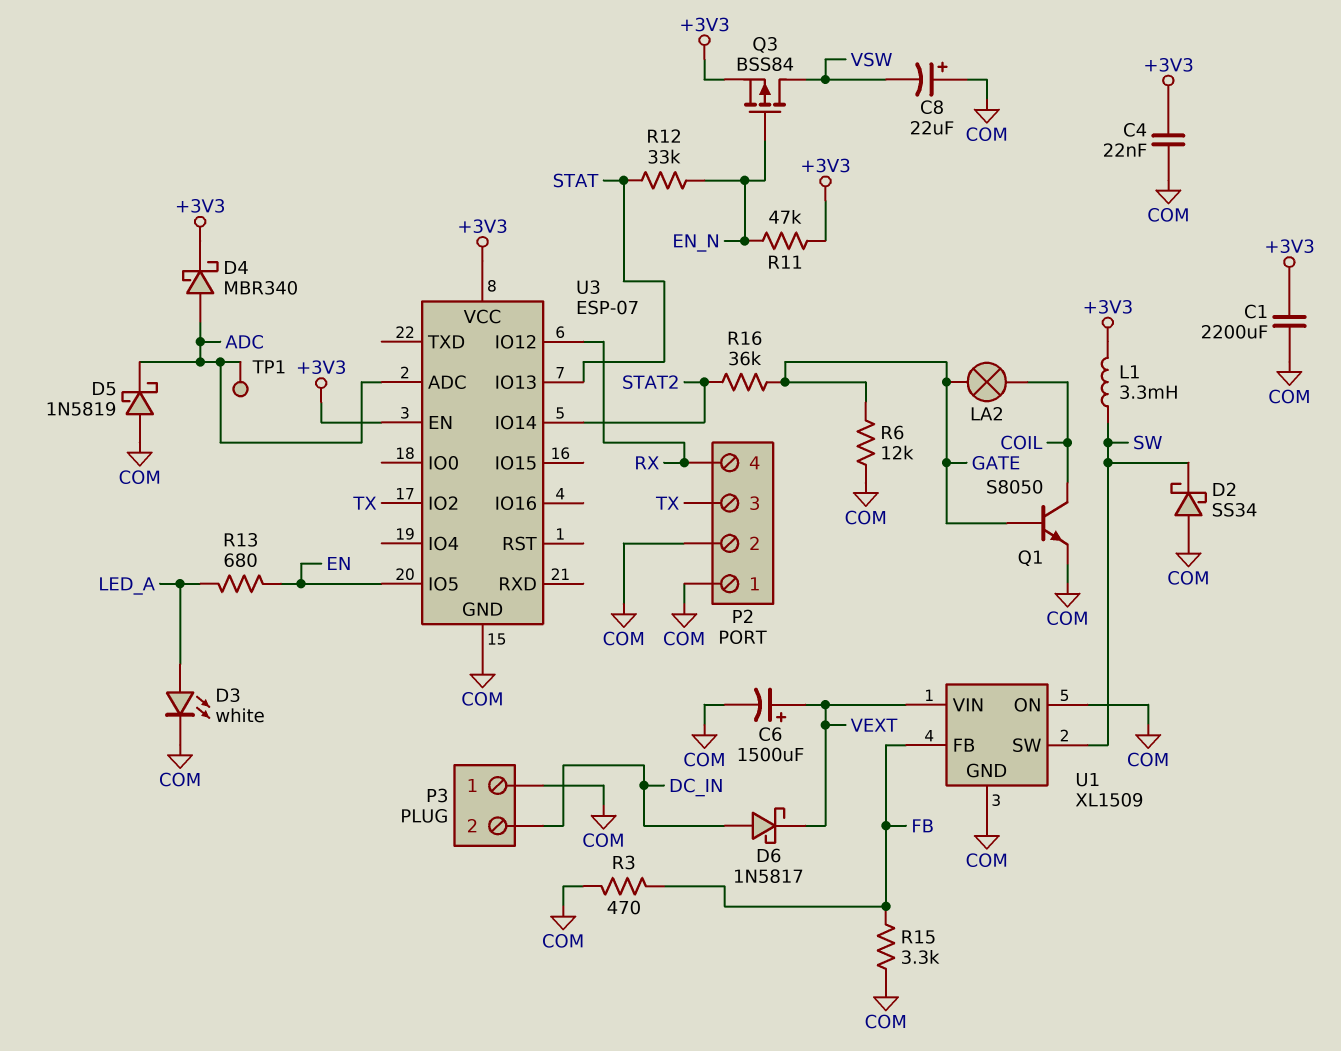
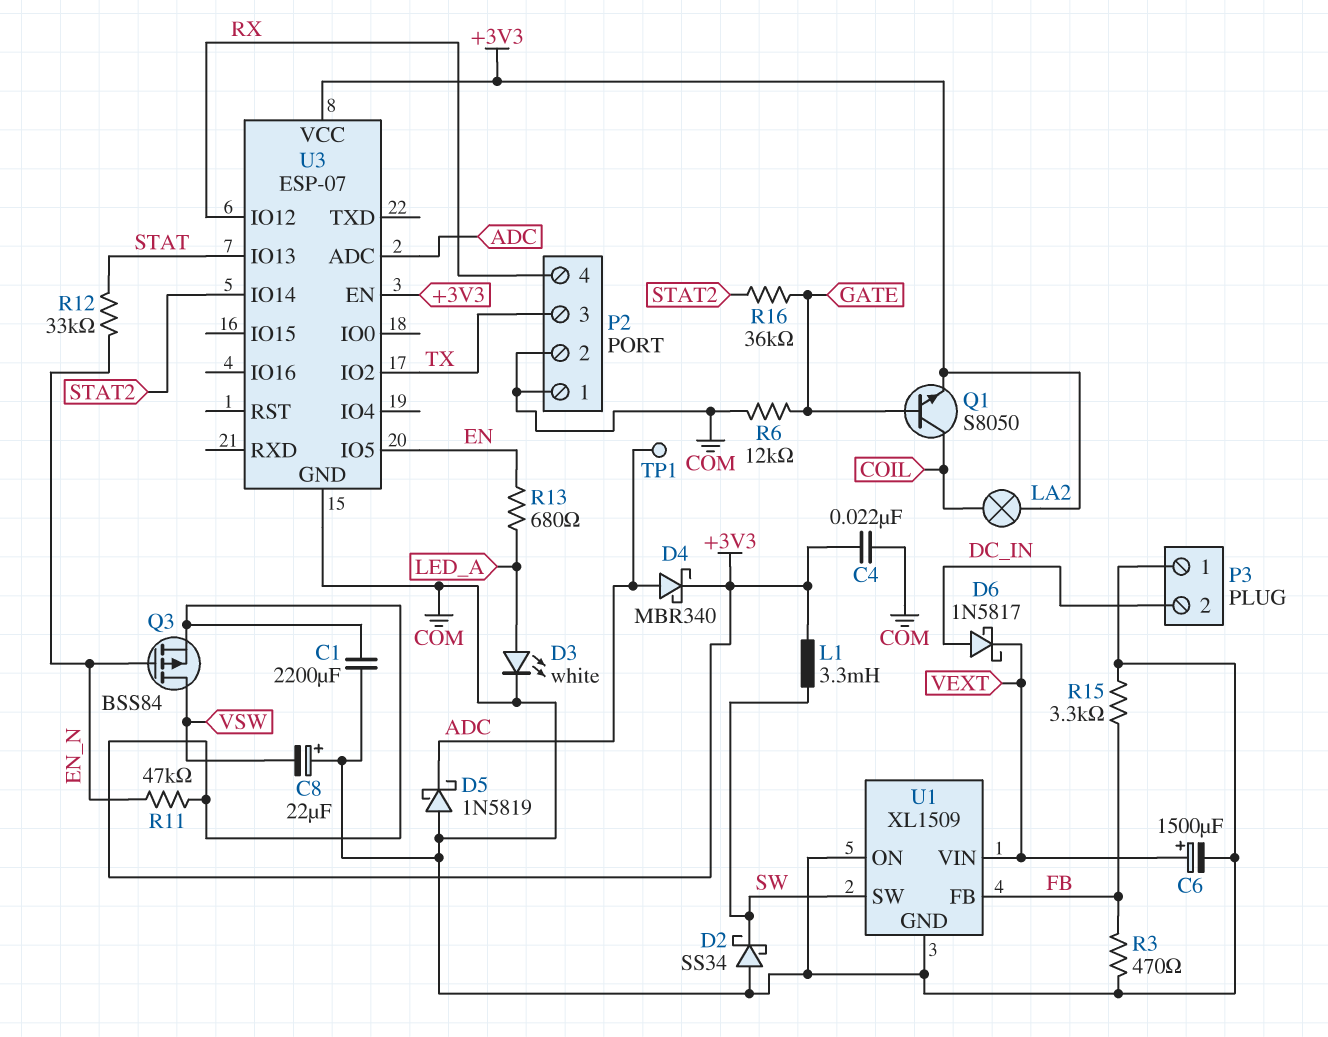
LA2: lamp (COIL, GATE) -> lamp (+3V3, COIL)
Q1: NPN S8050 (B GATE, C COIL, E COM) -> NPN S8050 (B GATE, C COIL, E +3V3)

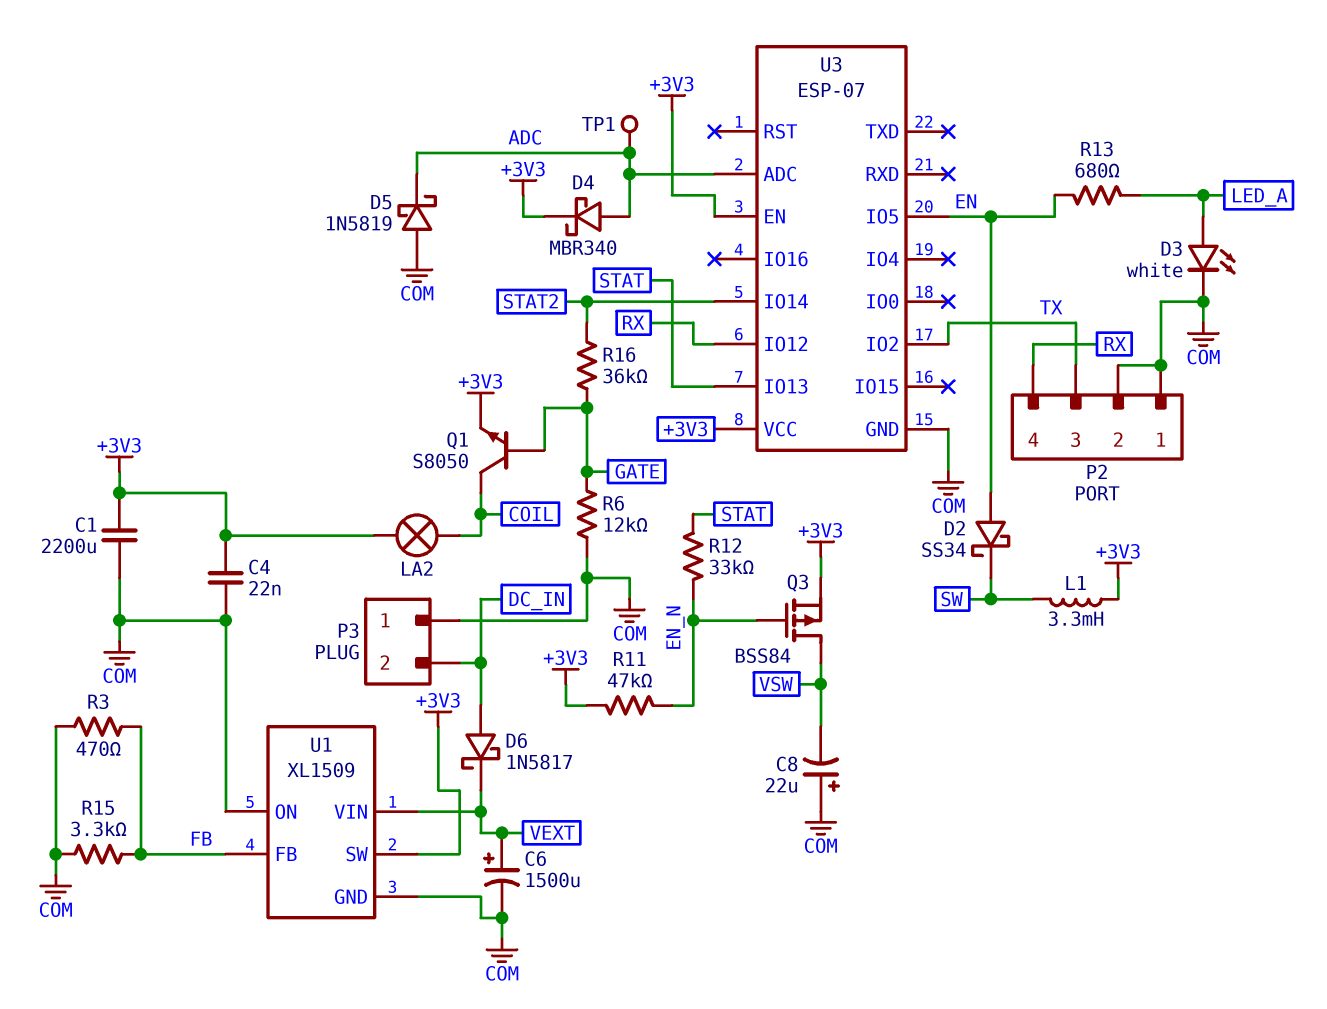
D2: schottky SS34 (A COM, K SW) -> schottky SS34 (A EN, K SW)
U1 pin SW: SW -> +3V3

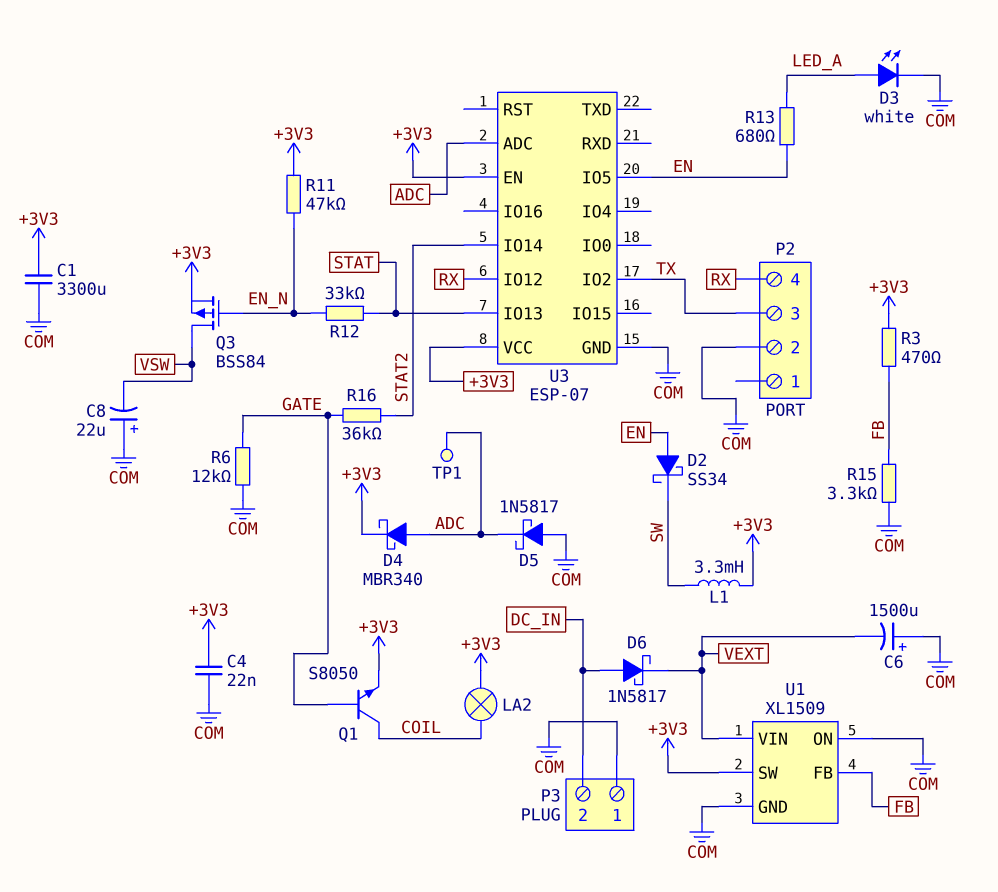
C1: 2200uF (+3V3, COM) -> 3300uF (+3V3, COM)
C6: 1500uF (plus VEXT, minus COM) -> 1500uF (plus COM, minus VEXT)
D5: schottky 1N5819 (A COM, K ADC) -> schottky 1N5817 (A COM, K ADC)
P2 pin 1: COM -> none
R3: 470 (COM, FB) -> 470 (+3V3, FB)

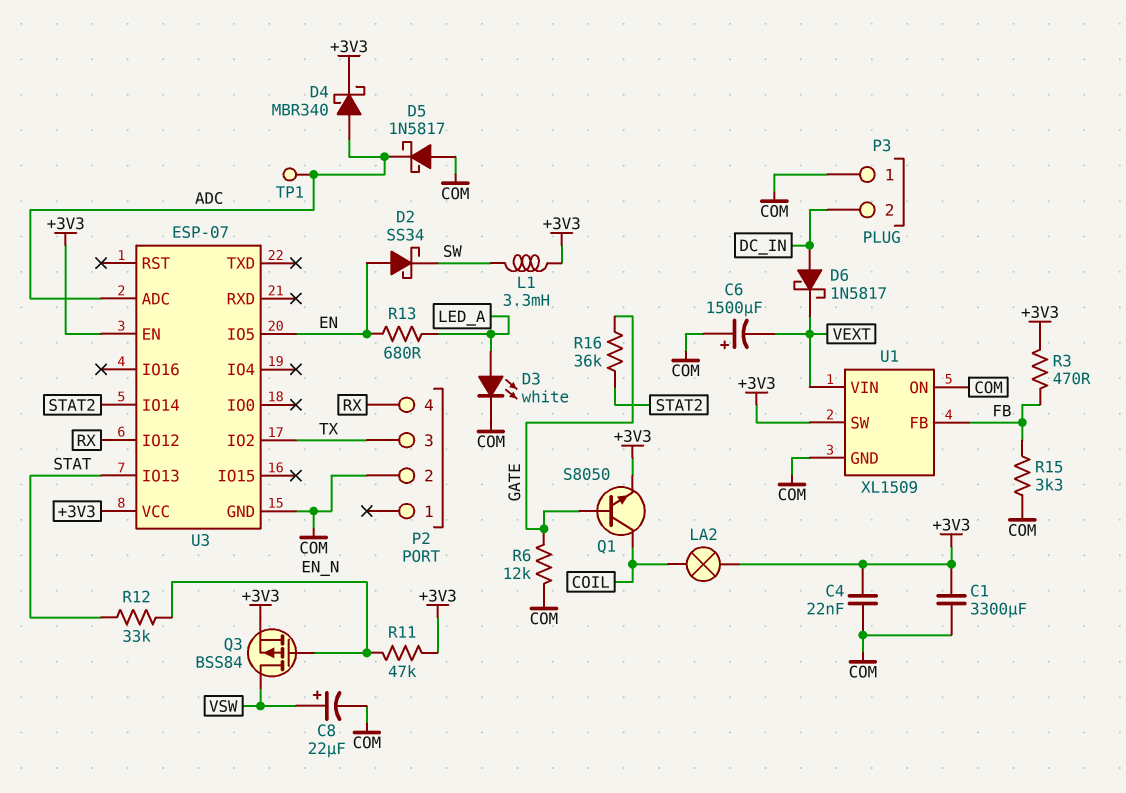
C8: 22uF (plus COM, minus VSW) -> 22uF (plus VSW, minus COM)

